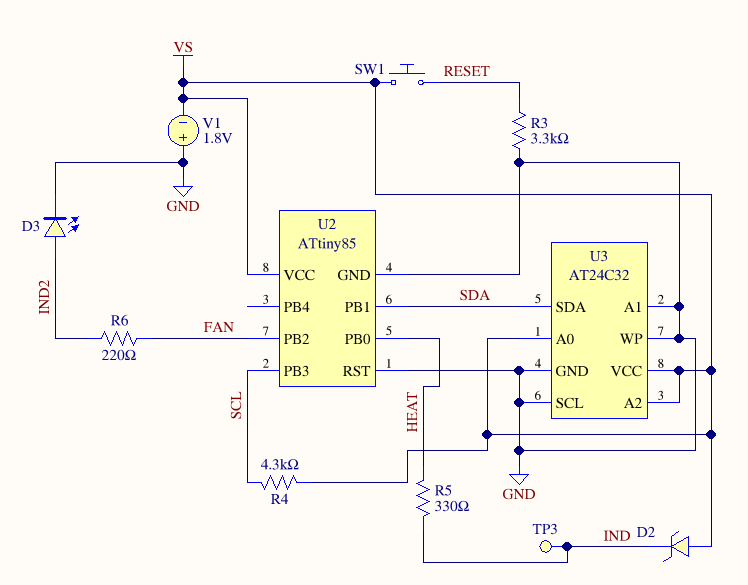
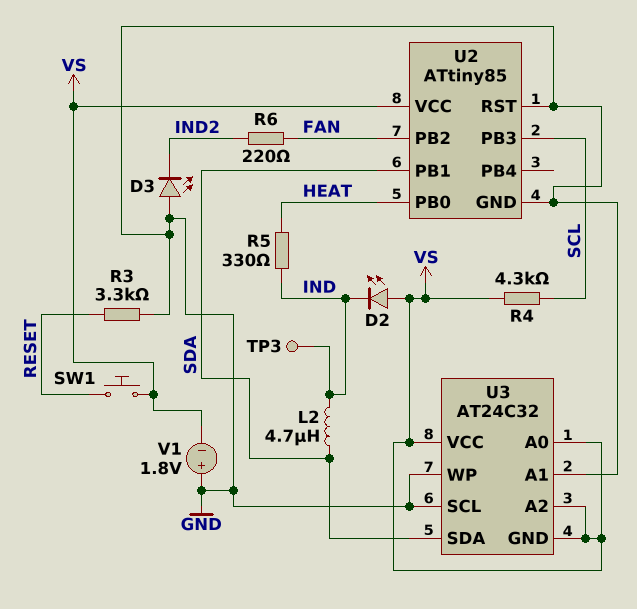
D2: zener (A VS, K IND) -> LED (A VS, K IND)
D3: LED (A IND2, K GND) -> LED (A GND, K IND2)
L2: none -> 4.7uH (IND, SDA)
U3 pin GND: GND -> VS

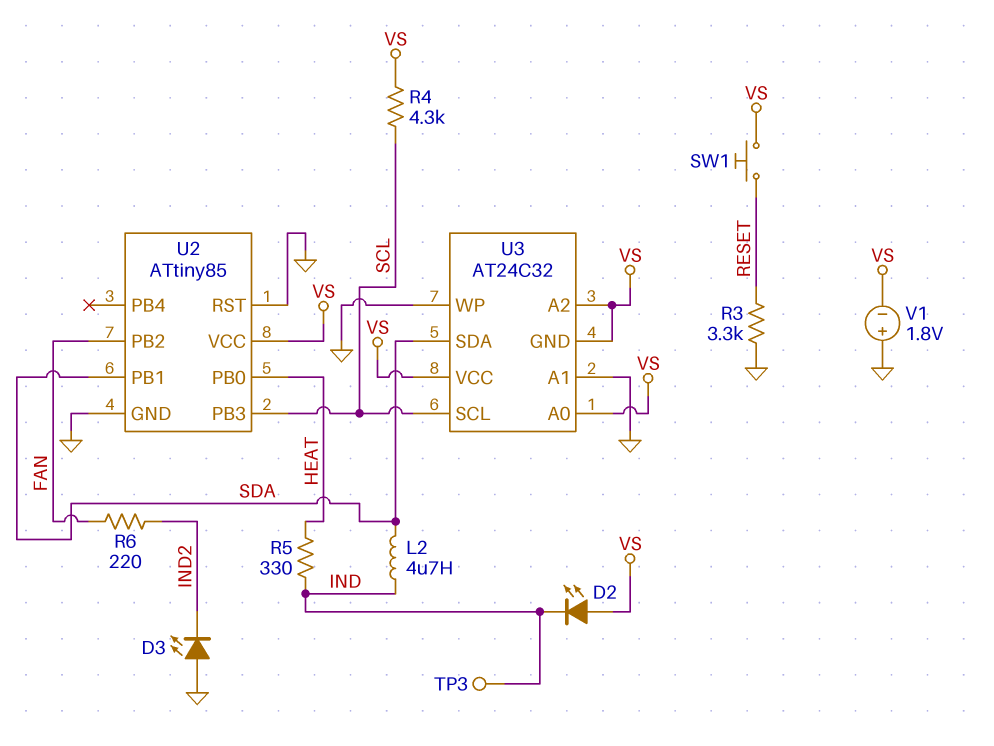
U3 pin SCL: GND -> SCL

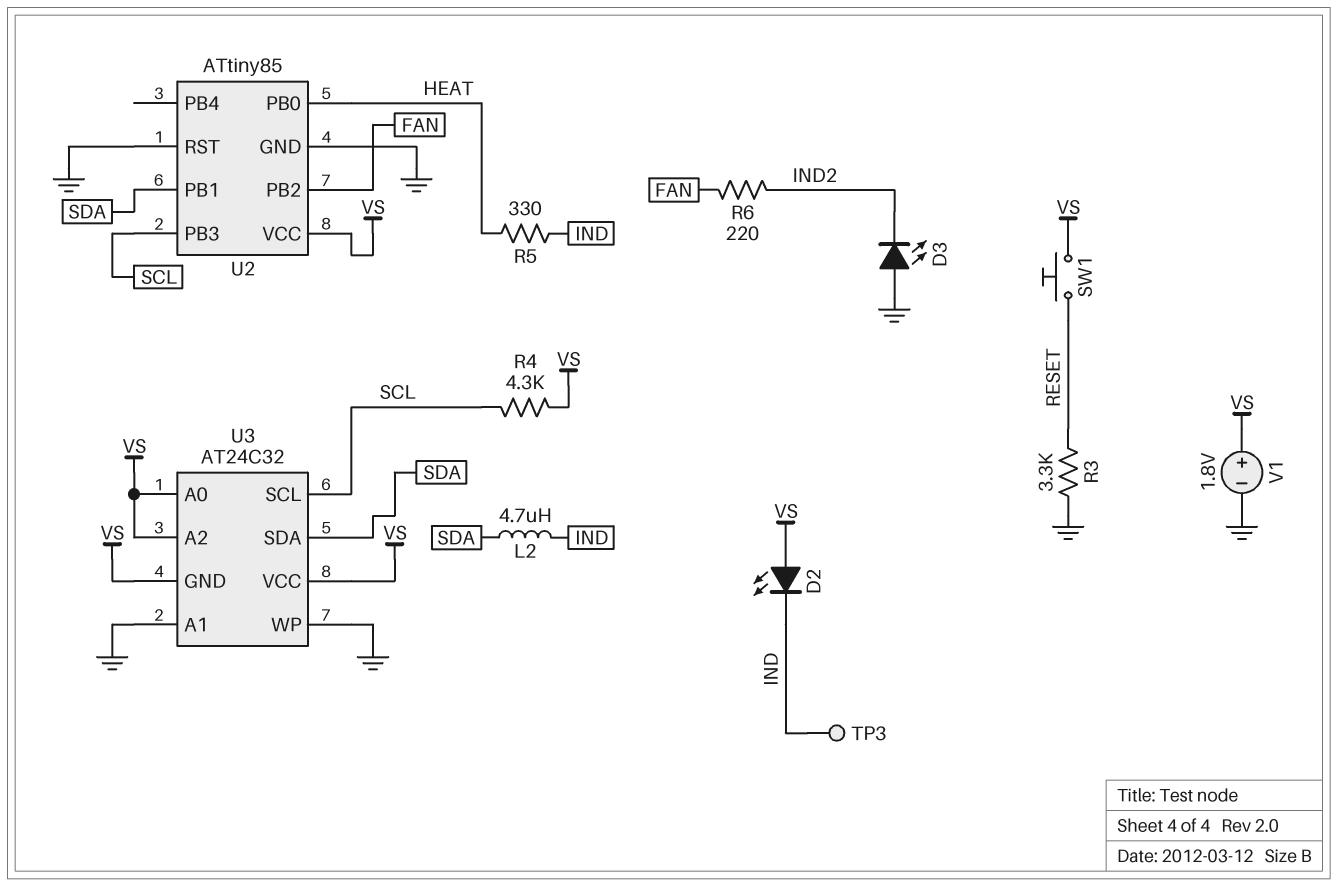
V1: 1.8V (plus GND, minus VS) -> 1.8V (plus VS, minus GND)

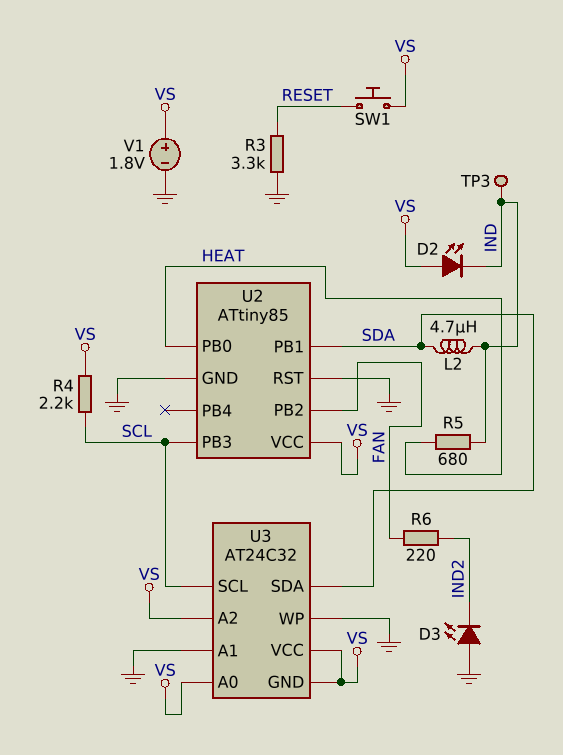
R4: 4.3k (SCL, VS) -> 2.2k (SCL, VS)
R5: 330 (HEAT, IND) -> 680 (HEAT, IND)

